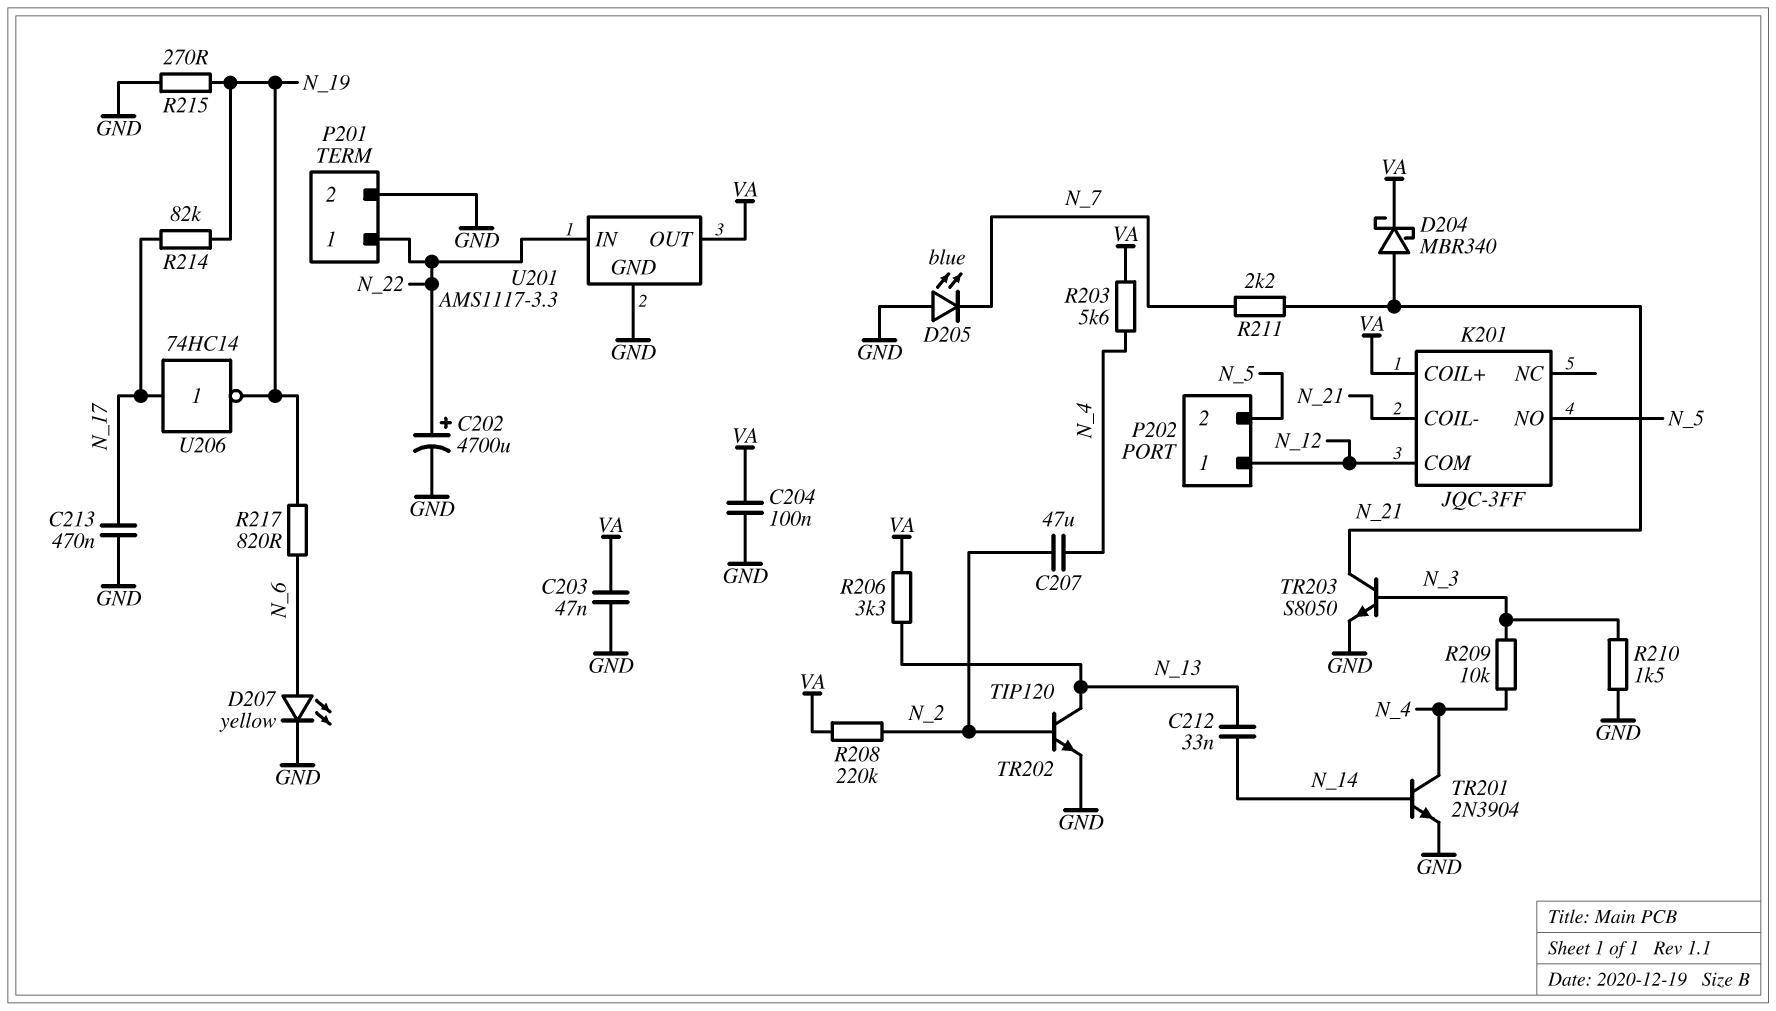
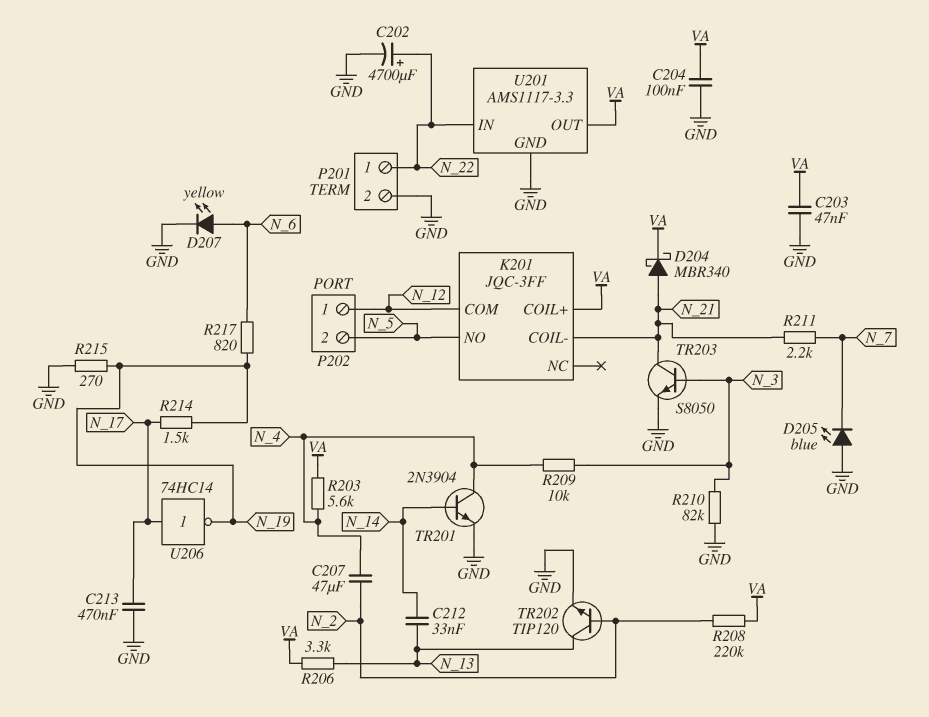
R210: 1.5k (GND, N_3) -> 82k (GND, N_3)
R214: 82k (N_17, N_19) -> 1.5k (N_17, N_19)

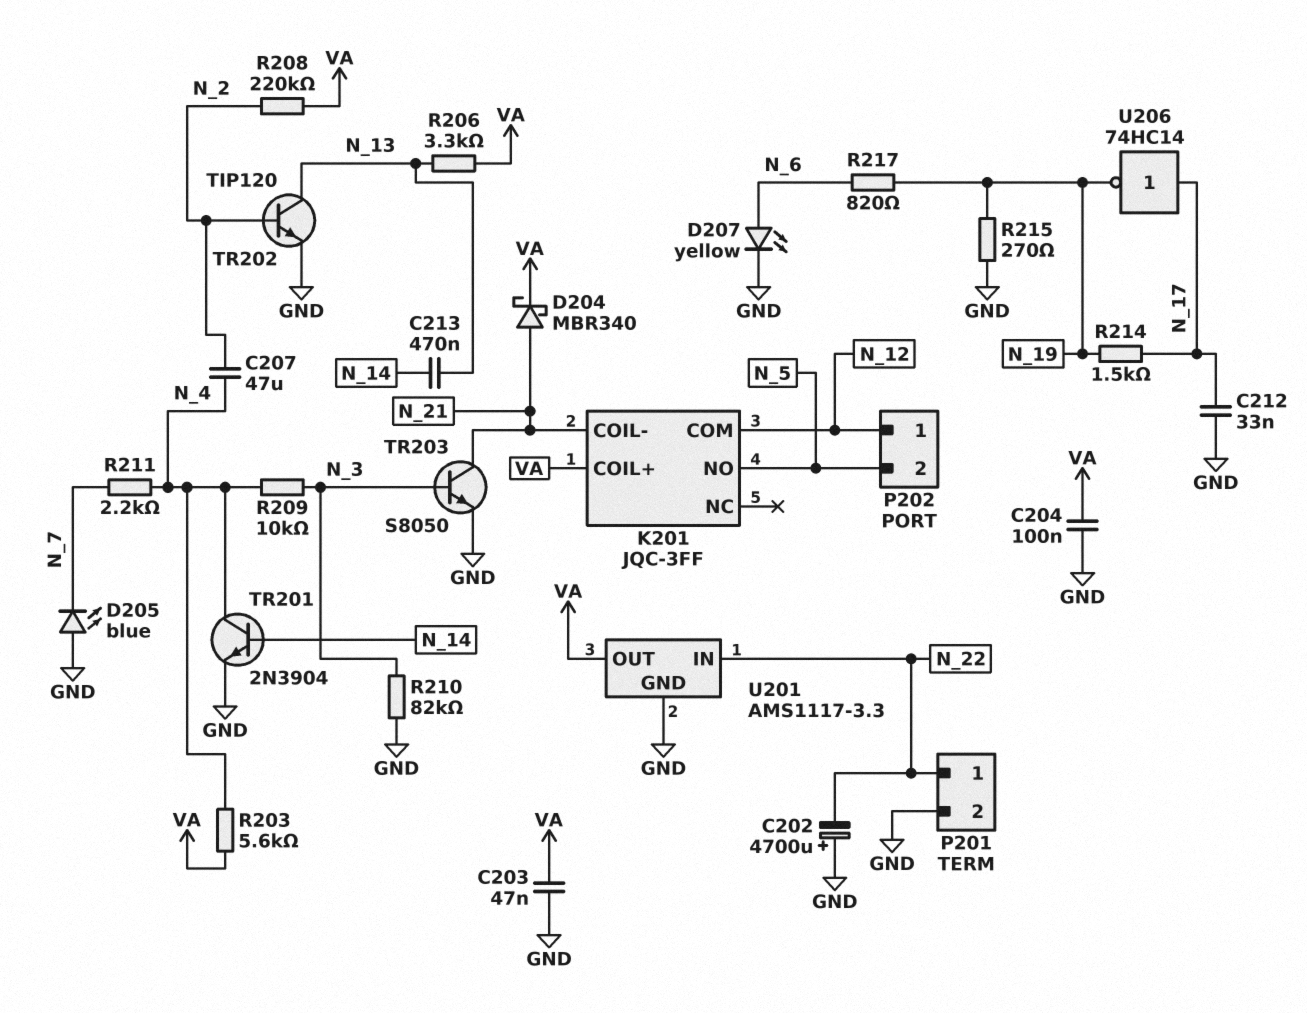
C202: 4700uF (plus N_22, minus GND) -> 4700uF (plus GND, minus N_22)
C212: 33nF (N_13, N_14) -> 33nF (GND, N_17)
C213: 470nF (GND, N_17) -> 470nF (N_13, N_14)
R211: 2.2k (N_7, N_21) -> 2.2k (N_4, N_7)

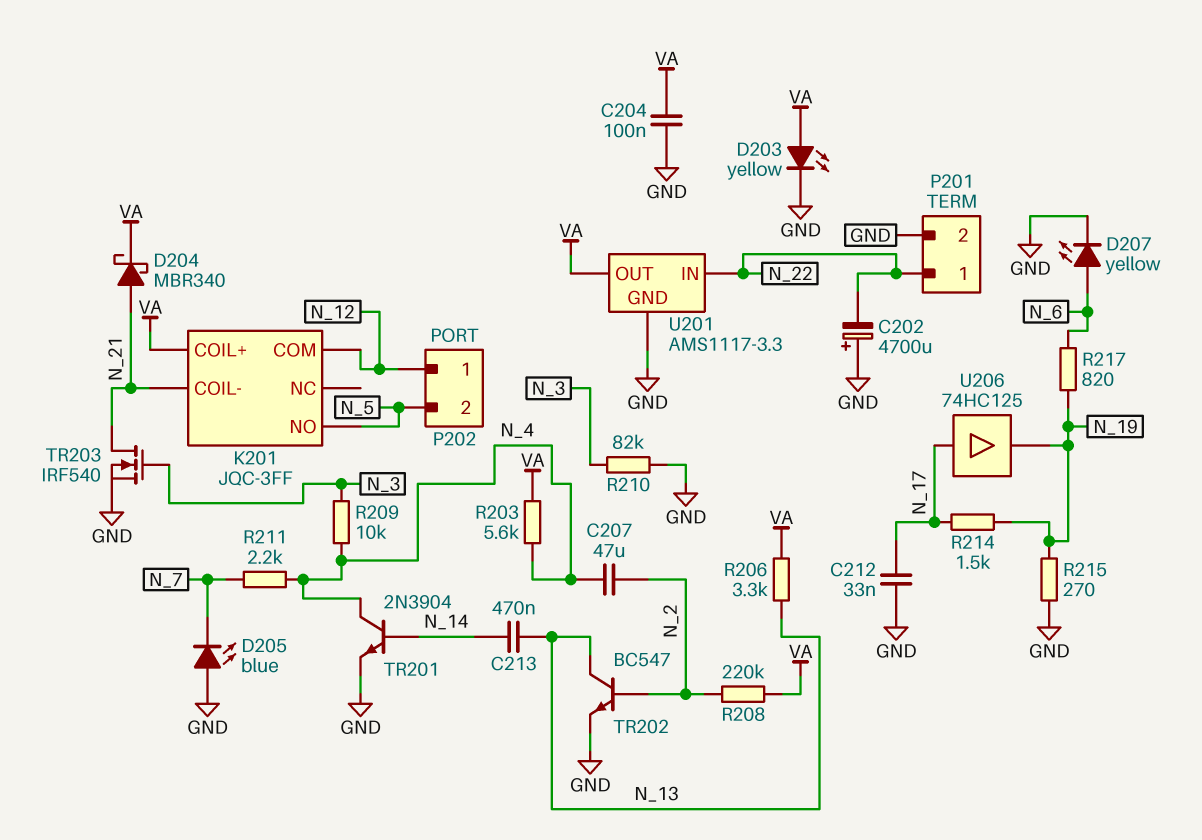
C203: 47nF (GND, VA) -> none
D203: none -> LED yellow (A VA, K GND)
TR202: NPN TIP120 (B N_2, C N_13, E GND) -> NPN BC547 (B N_2, C N_13, E GND)
TR203: NPN S8050 (B N_3, C N_21, E GND) -> NMOS IRF540 (G N_3, D N_21, S GND)
U206: NOT 74HC14 (in N_17, out N_19) -> buffer 74HC125 (in N_17, out N_19)

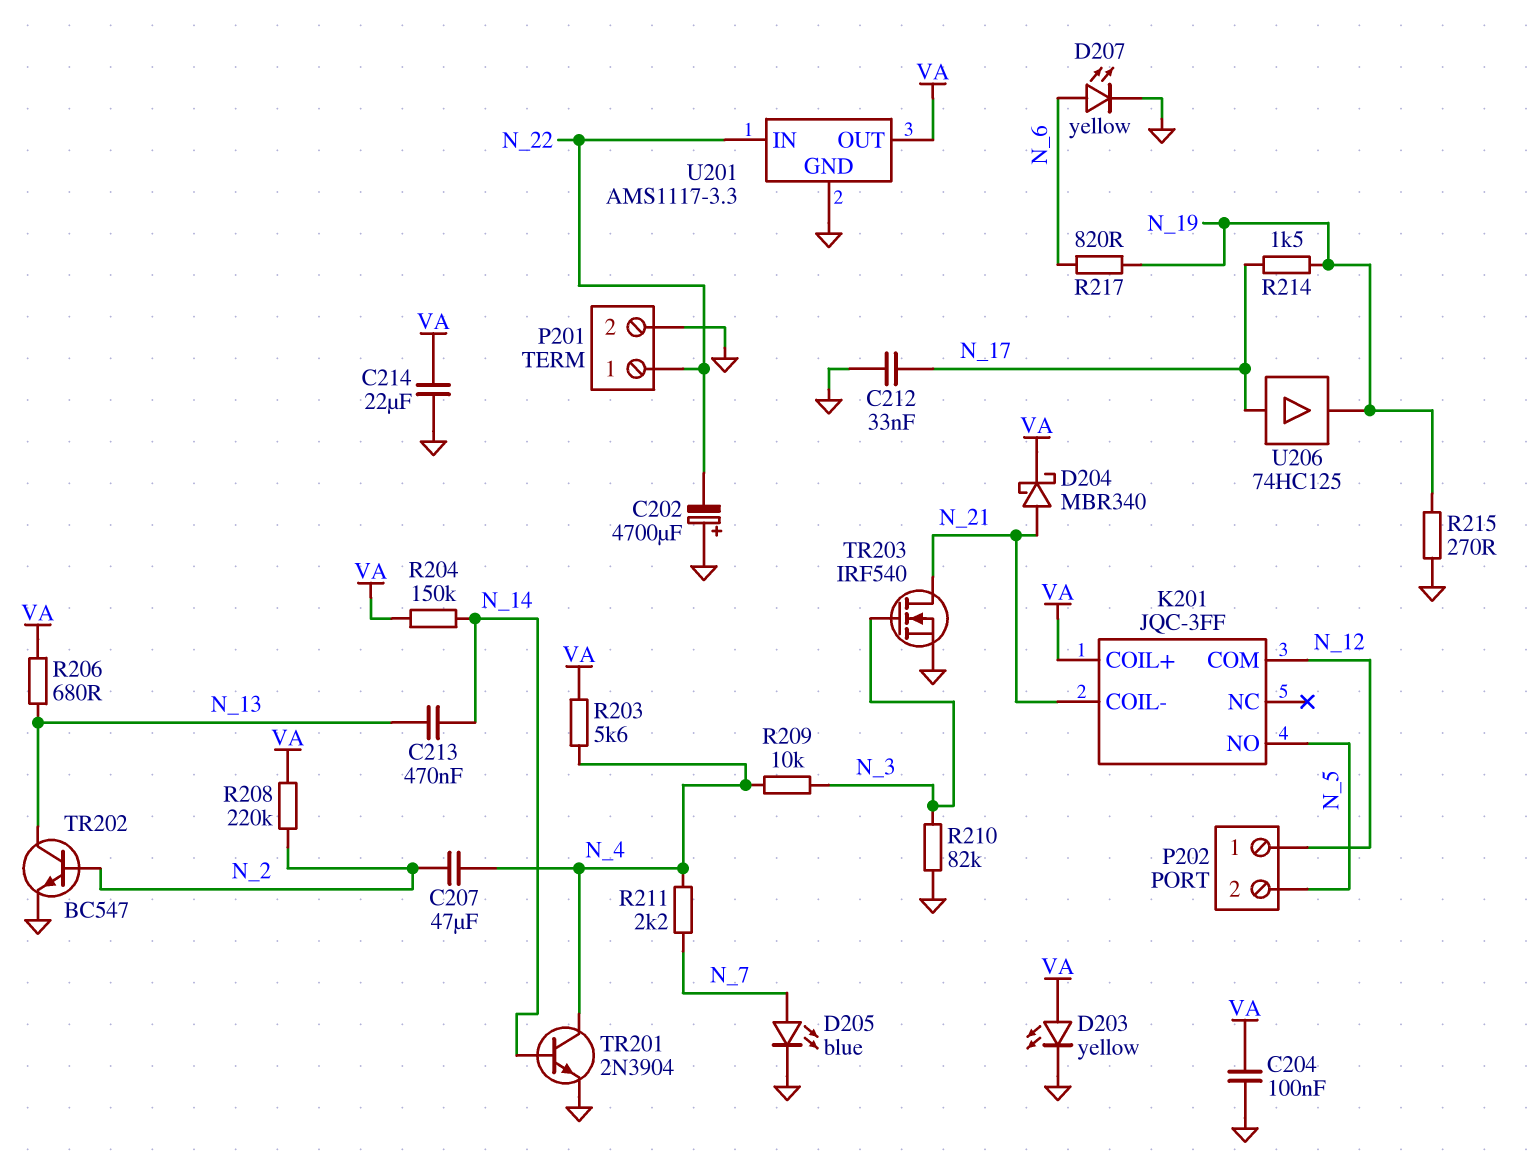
C214: none -> 22uF (GND, VA)
D205: LED blue (A GND, K N_7) -> LED blue (A N_7, K GND)
R204: none -> 150k (N_14, VA)
R206: 3.3k (N_13, VA) -> 680 (N_13, VA)

